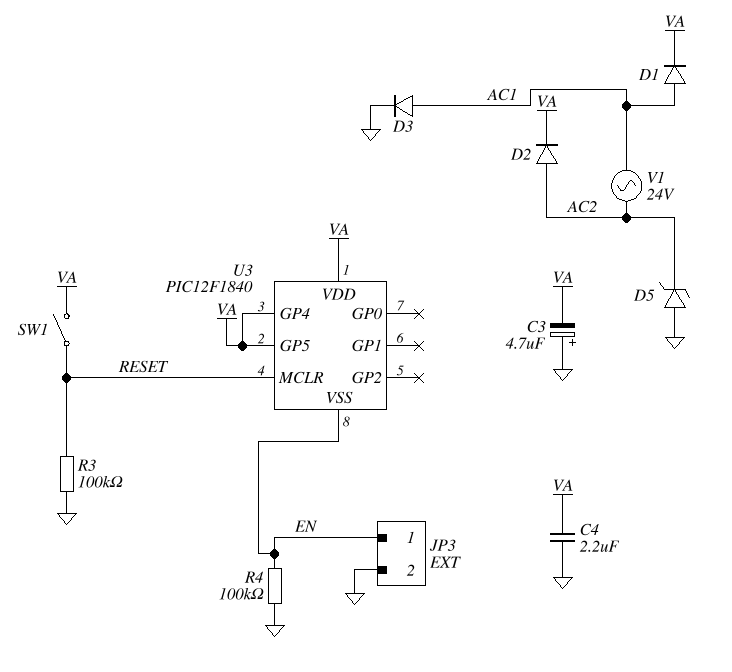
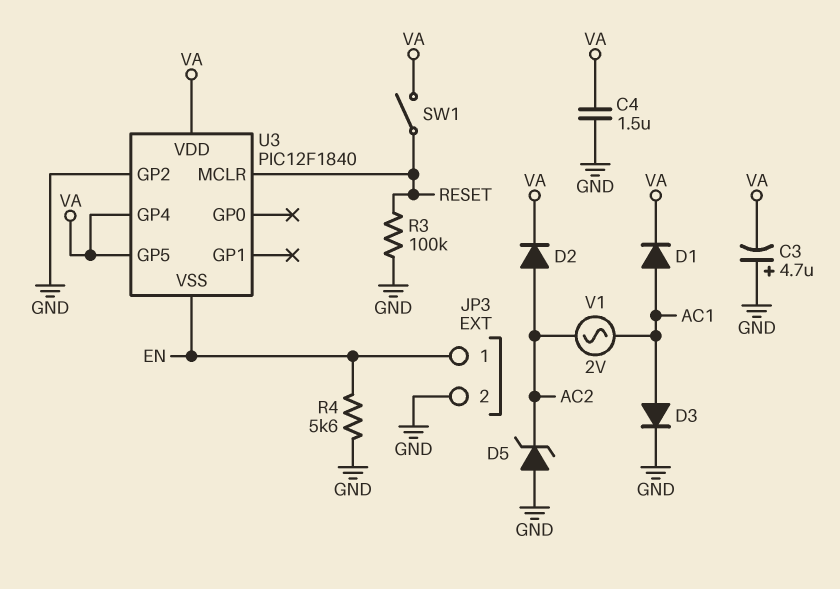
C4: 2.2uF (GND, VA) -> 1.5uF (GND, VA)
R4: 100k (EN, GND) -> 5.6k (EN, GND)
U3 pin GP2: none -> GND
V1: AC 24V (AC1, AC2) -> AC 2V (AC1, AC2)

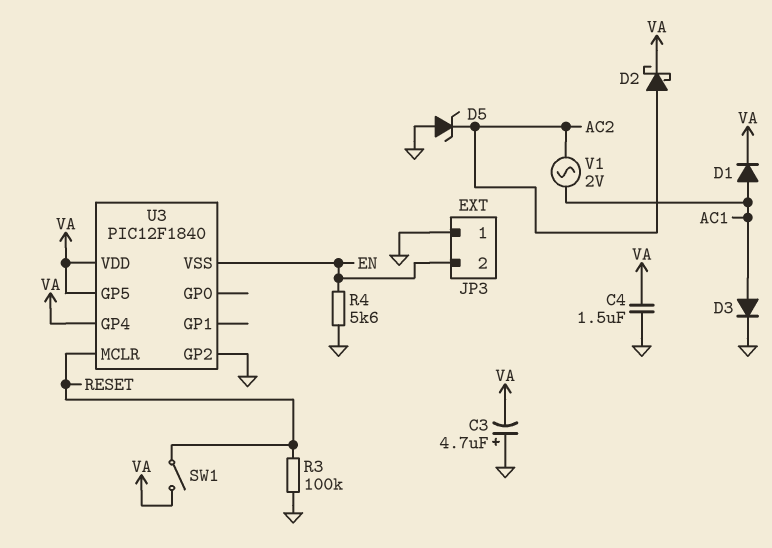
D2: diode (A AC2, K VA) -> schottky (A AC2, K VA)
JP3 pin 1: EN -> GND
JP3 pin 2: GND -> EN

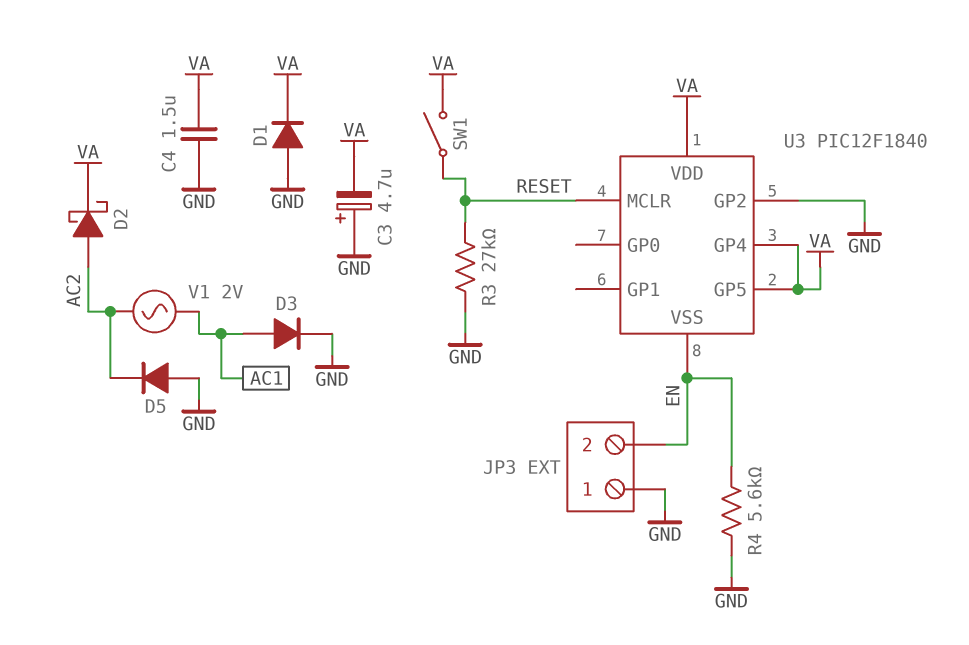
D1: diode (A AC1, K VA) -> diode (A GND, K VA)
D5: zener (A GND, K AC2) -> diode (A GND, K AC2)
R3: 100k (GND, RESET) -> 27k (GND, RESET)

